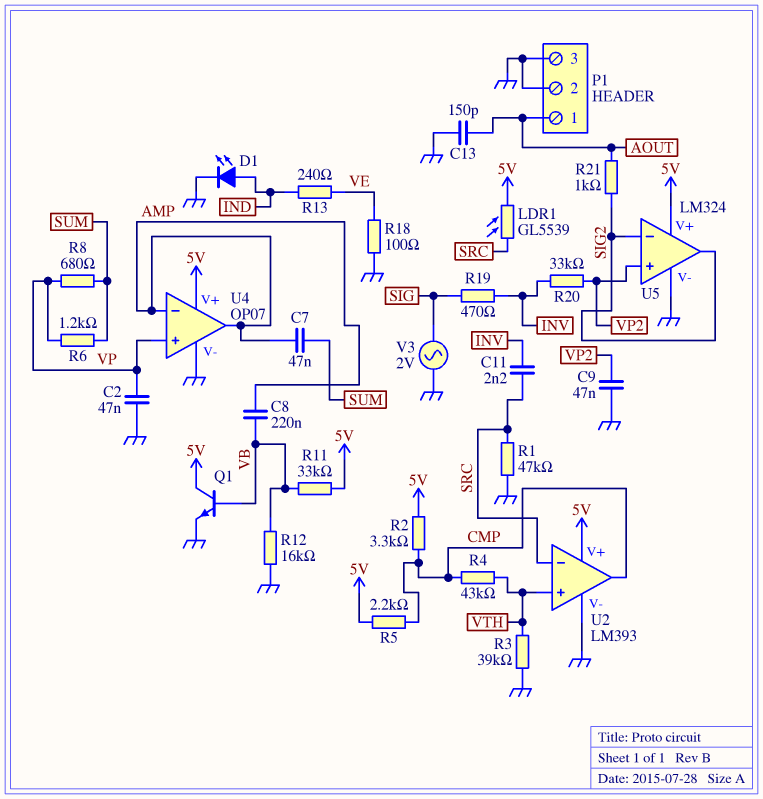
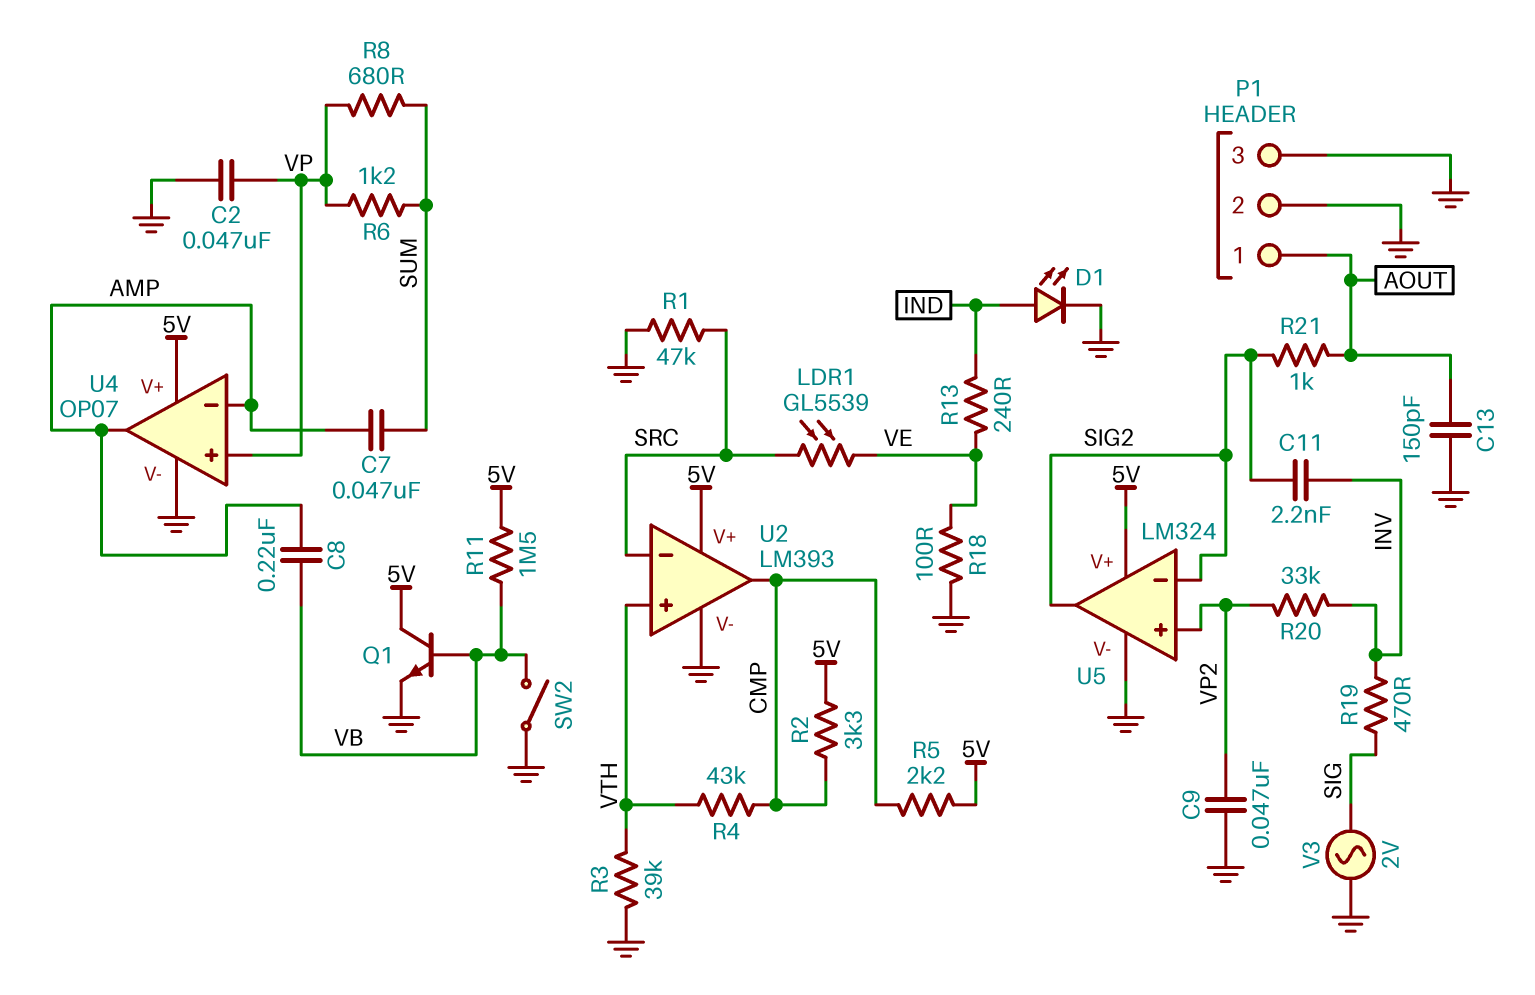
C11: 2.2nF (INV, SRC) -> 2.2nF (INV, SIG2)
LDR1: GL5539 (5V, SRC) -> GL5539 (SRC, VE)
R11: 33k (5V, VB) -> 1.5M (5V, VB)
R12: 16k (GND, VB) -> none
SW2: none -> switch (GND, VB)

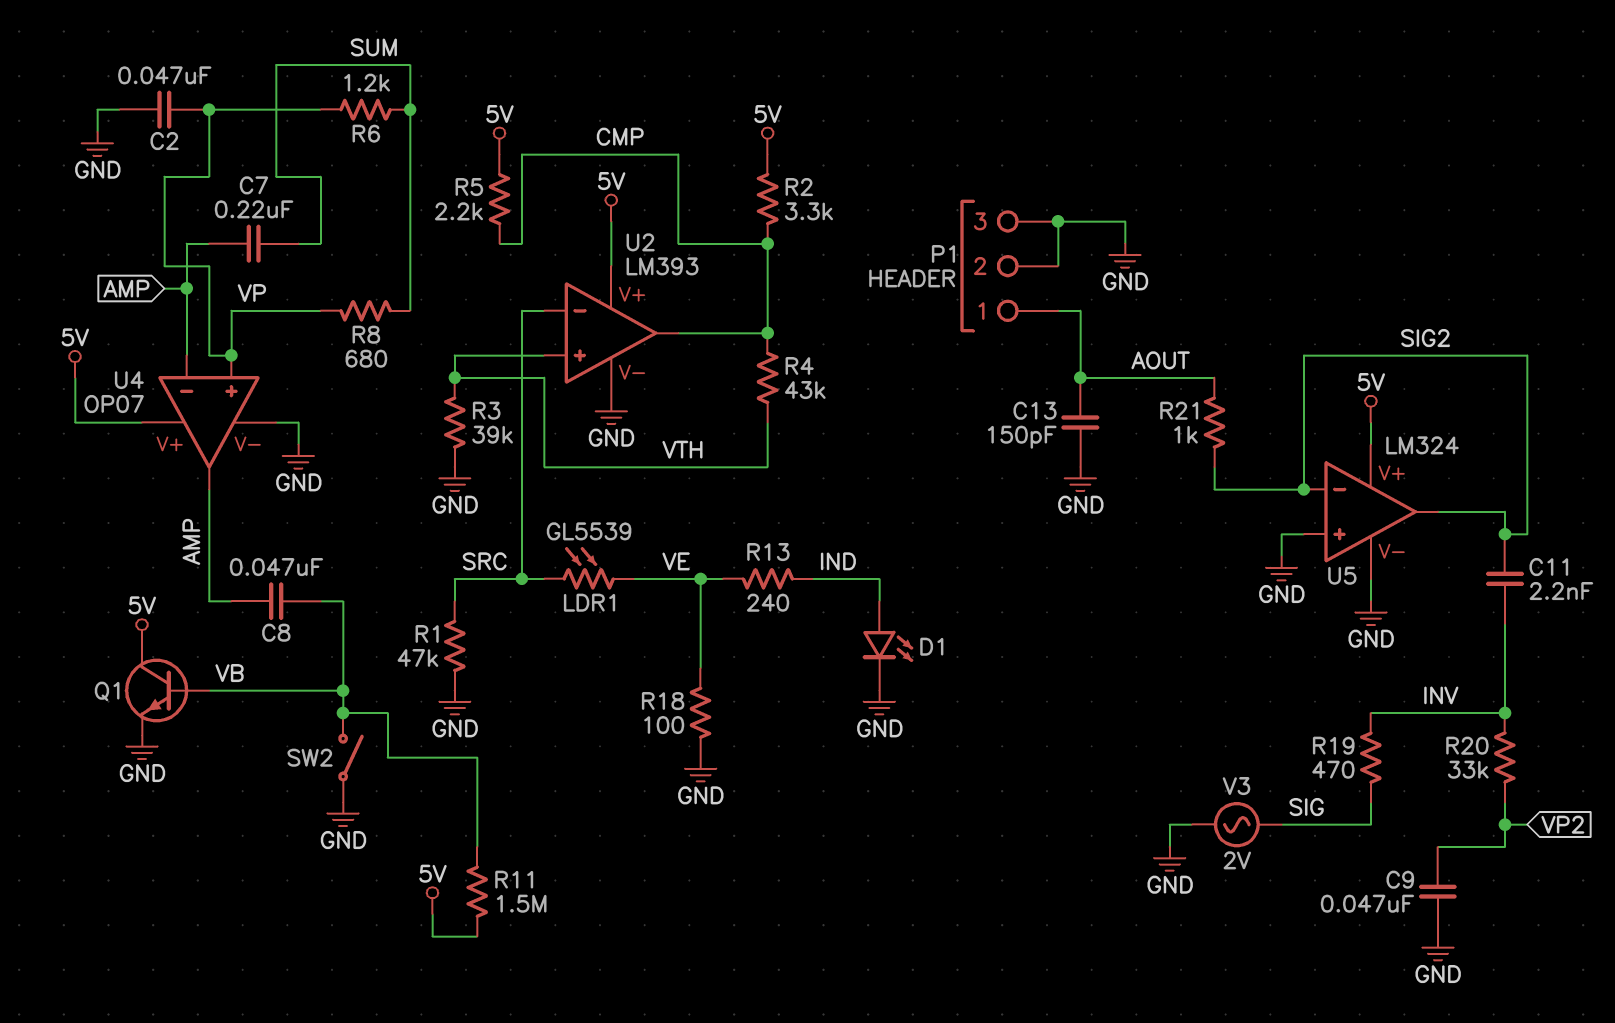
C7: 47nF (AMP, SUM) -> 220nF (AMP, SUM)
C8: 220nF (AMP, VB) -> 47nF (AMP, VB)
U5 pin in+: VP2 -> GND

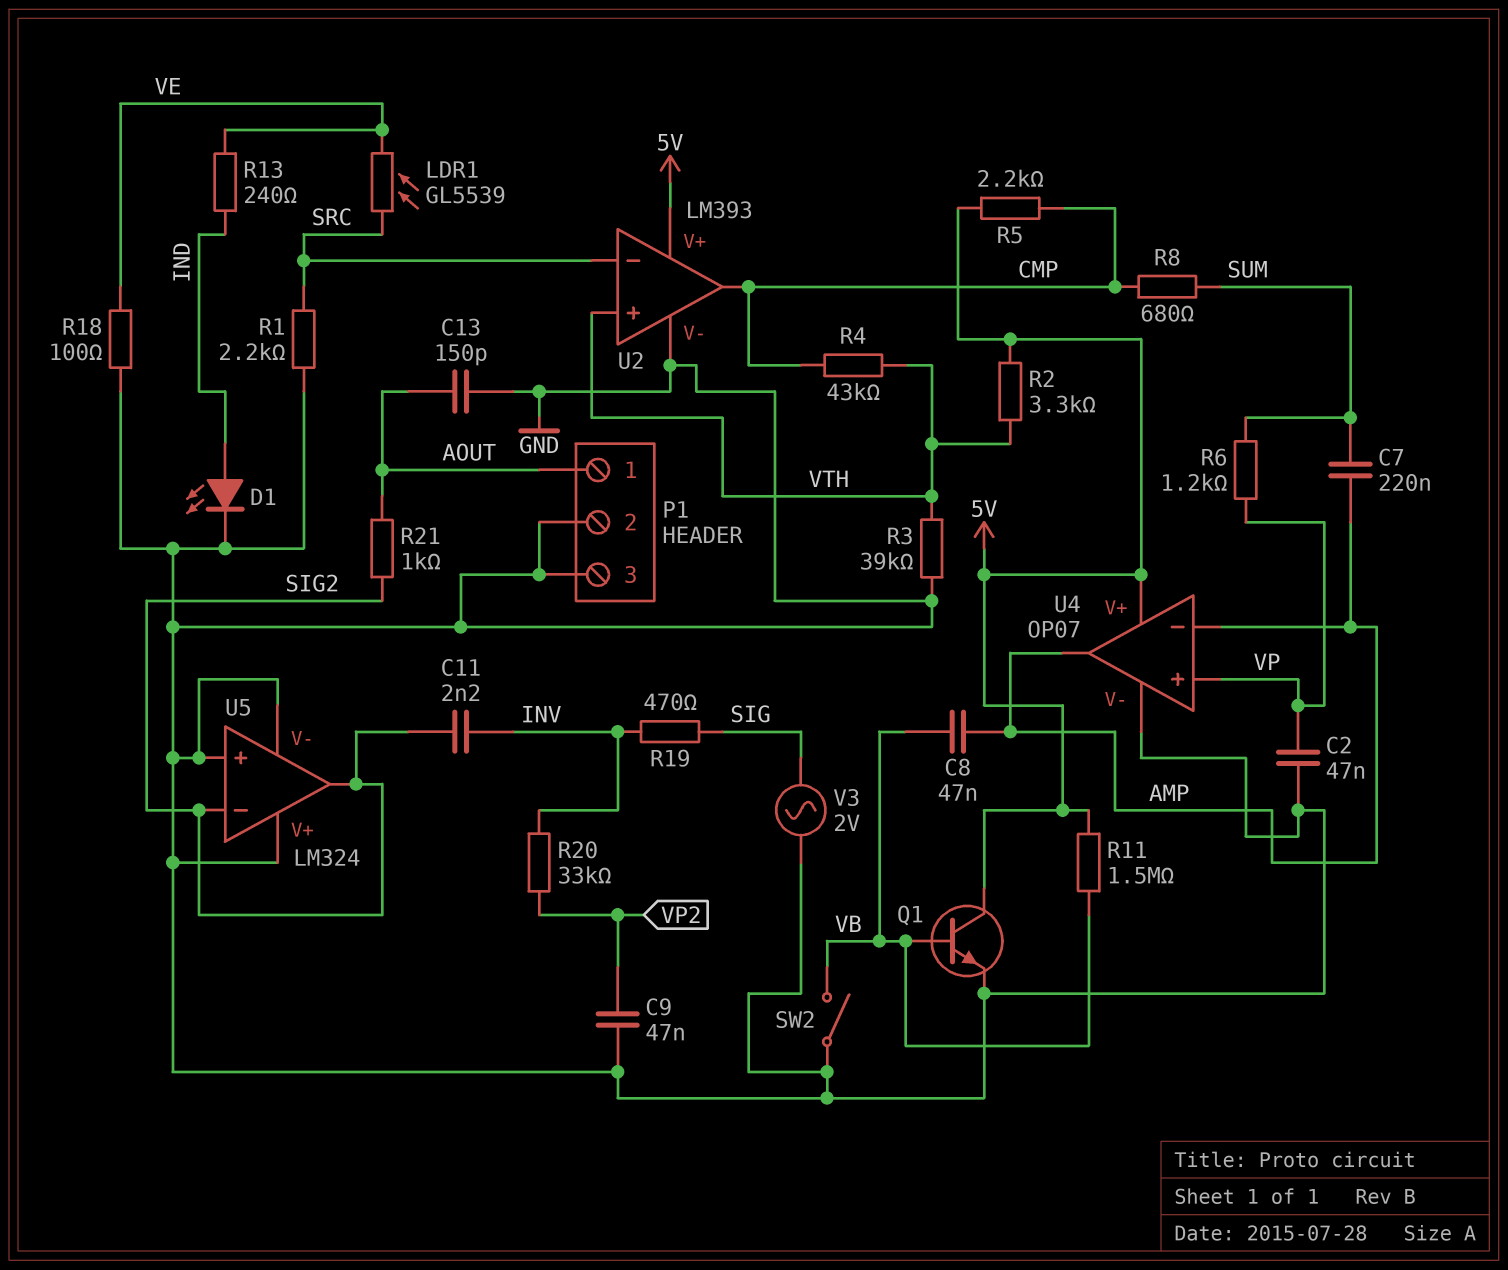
R1: 47k (GND, SRC) -> 2.2k (GND, SRC)
R2: 3.3k (5V, CMP) -> 3.3k (5V, VTH)
R8: 680 (SUM, VP) -> 680 (CMP, SUM)
U5 pin V+: 5V -> GND

